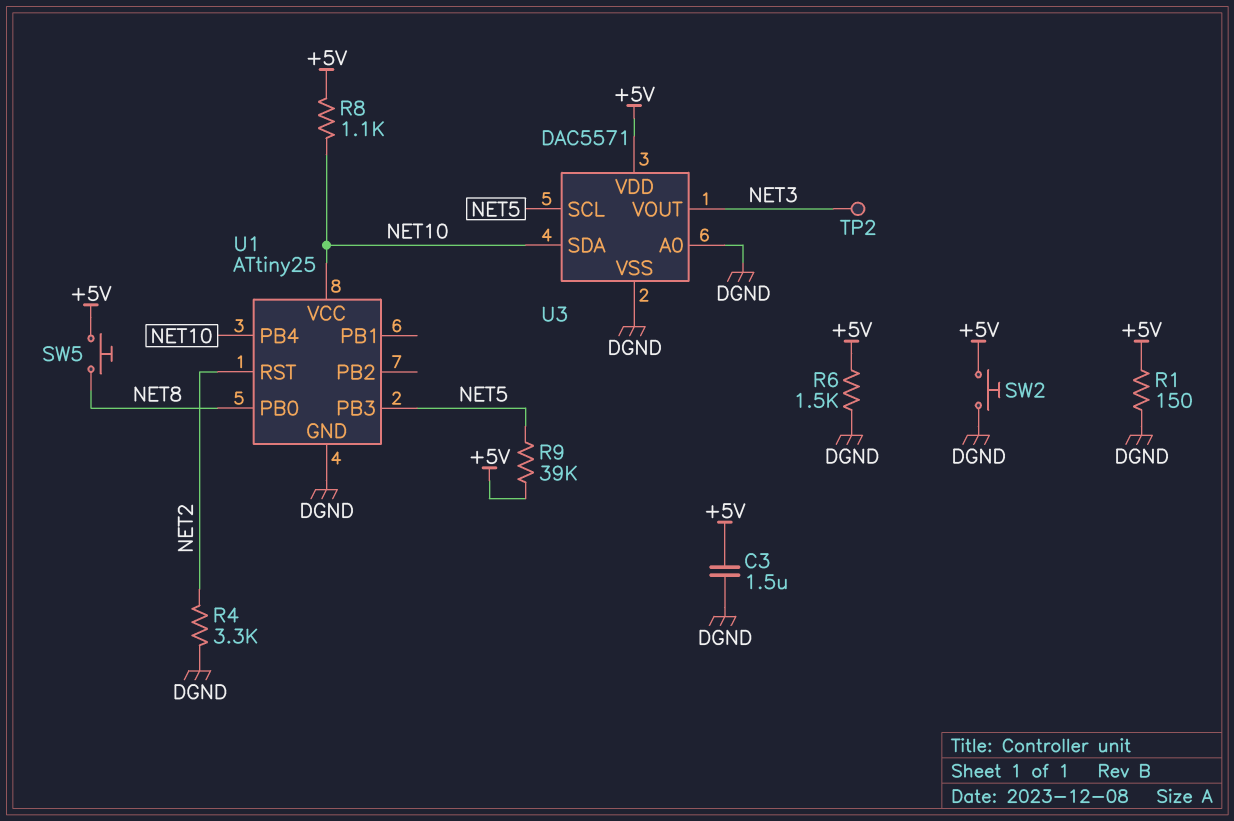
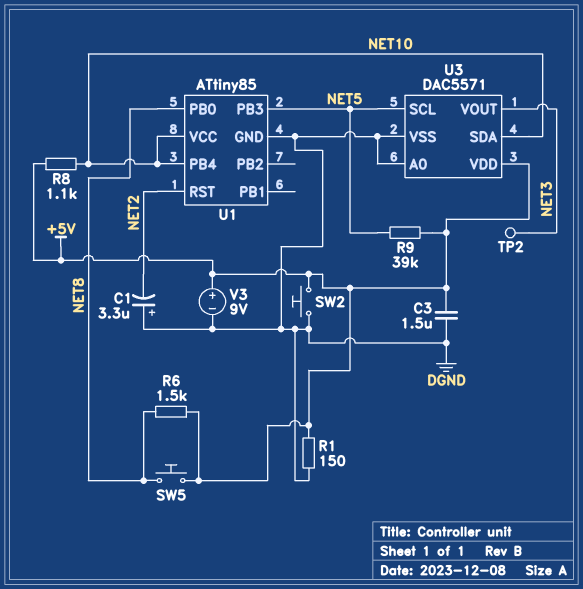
C1: none -> 3.3uF (plus DGND, minus NET2)
R4: 3.3k (DGND, NET2) -> none
R6: 1.5k (+5V, DGND) -> 1.5k (+5V, NET8)
U1: ATtiny25 -> ATtiny85
V3: none -> 9V (plus +5V, minus DGND)

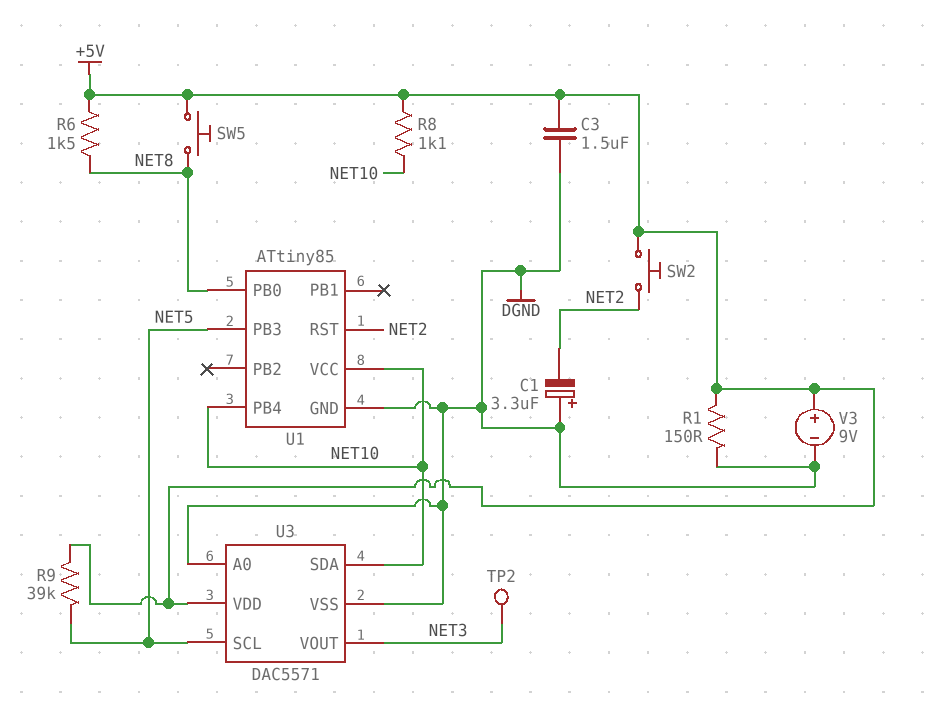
SW2: button (+5V, DGND) -> button (+5V, NET2)

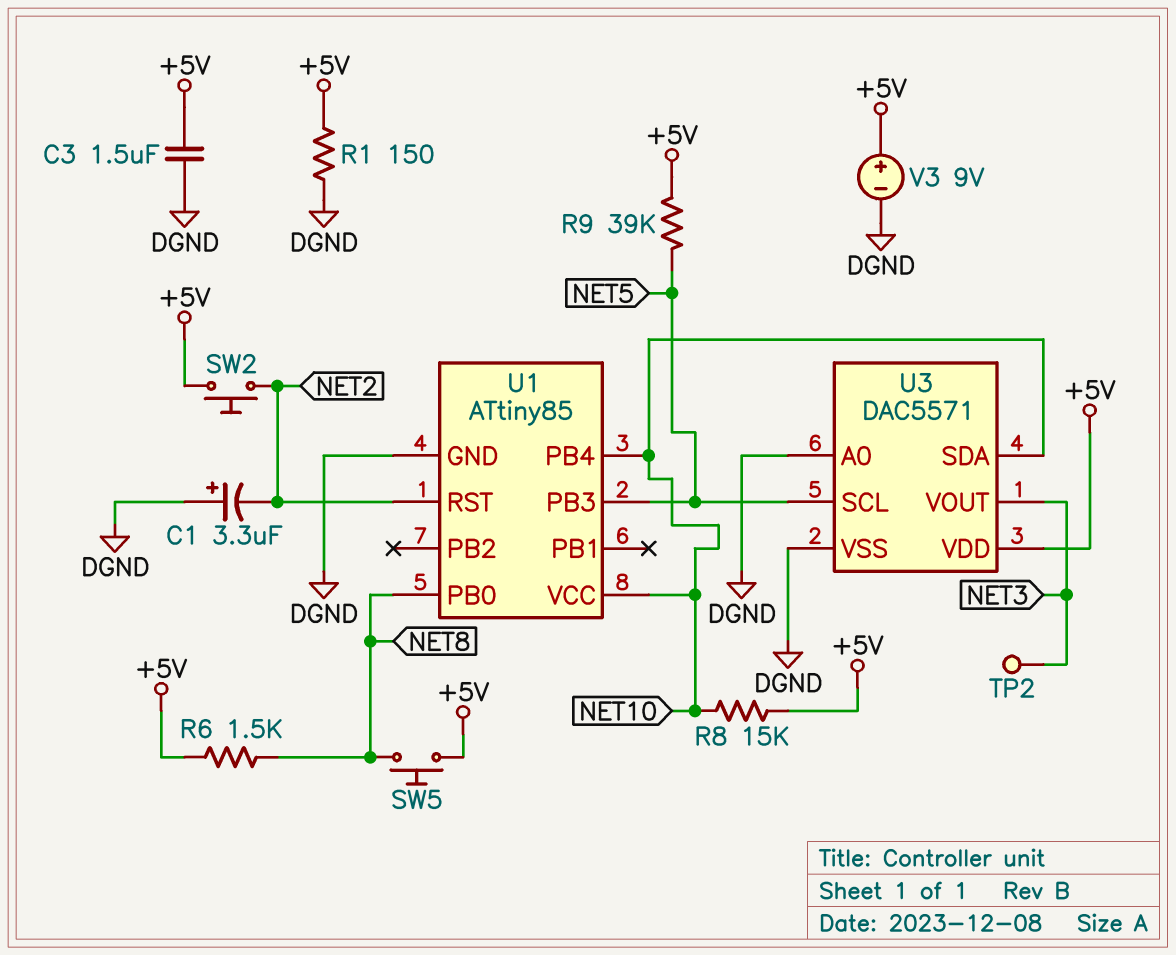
R8: 1.1k (+5V, NET10) -> 15k (+5V, NET10)

